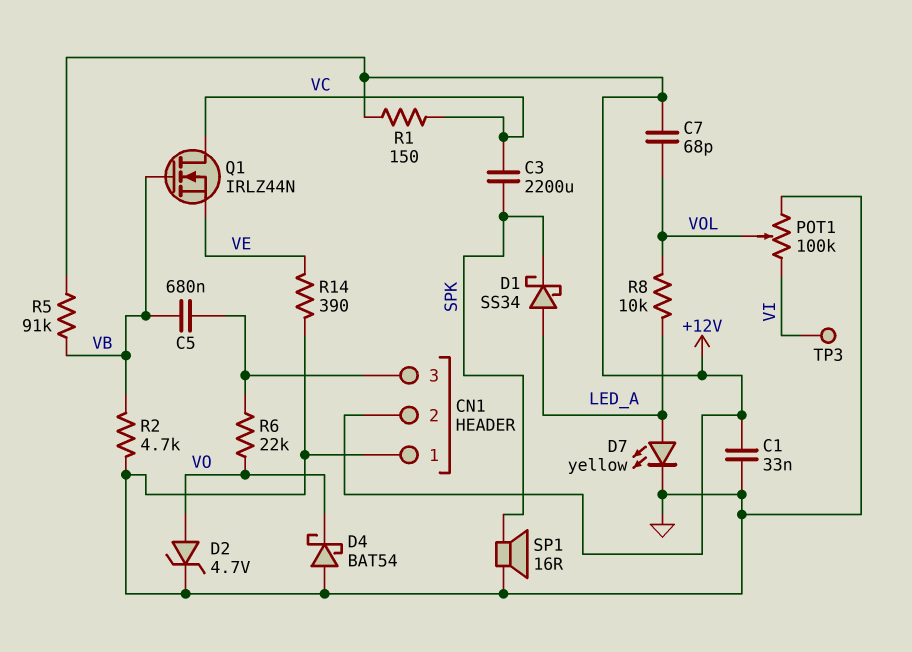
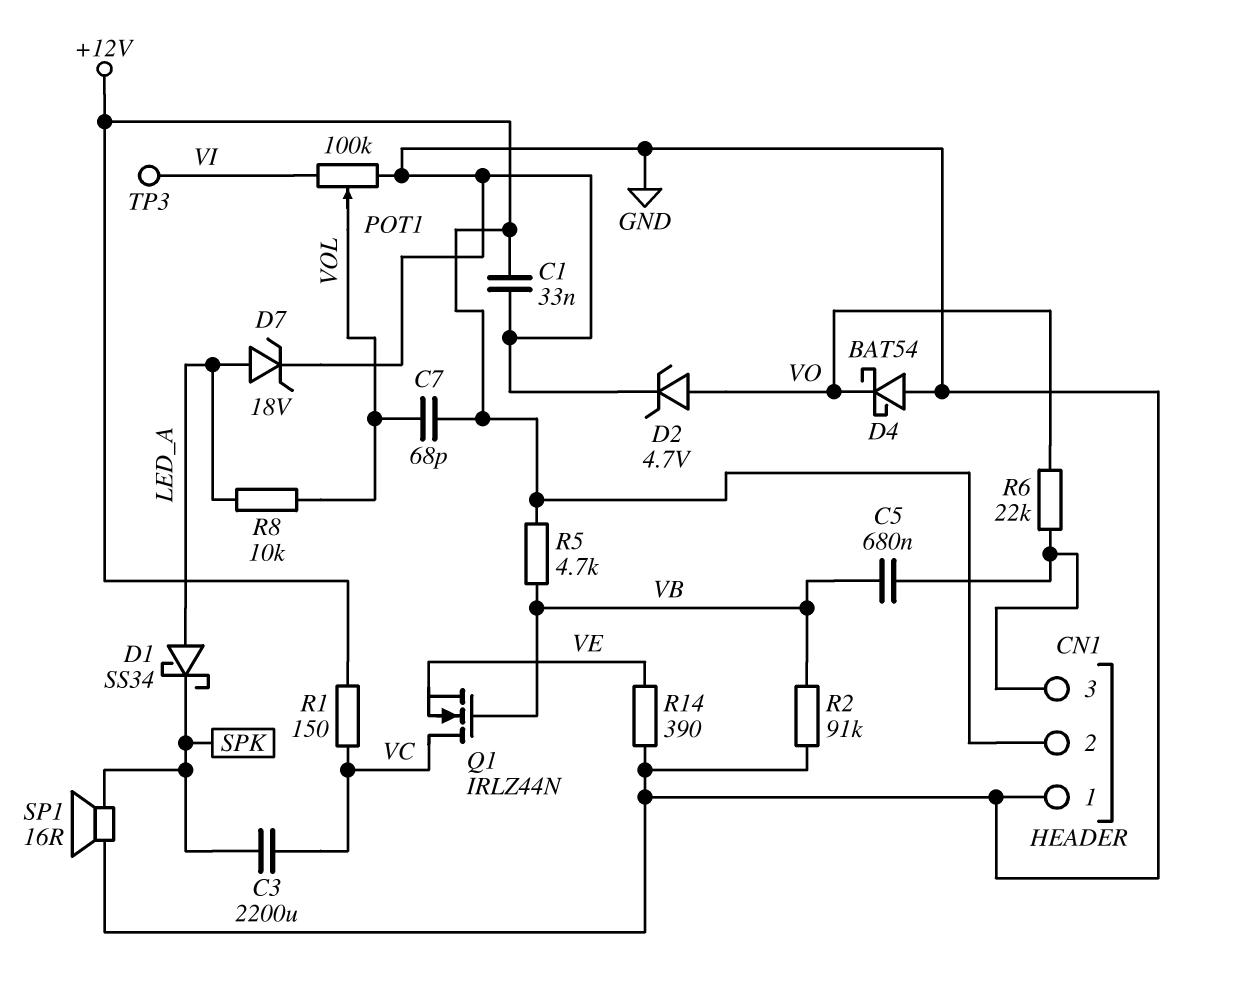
D7: LED yellow (A LED_A, K GND) -> zener 18V (A LED_A, K GND)
R2: 4.7k (GND, VB) -> 91k (GND, VB)
R5: 91k (+12V, VB) -> 4.7k (+12V, VB)

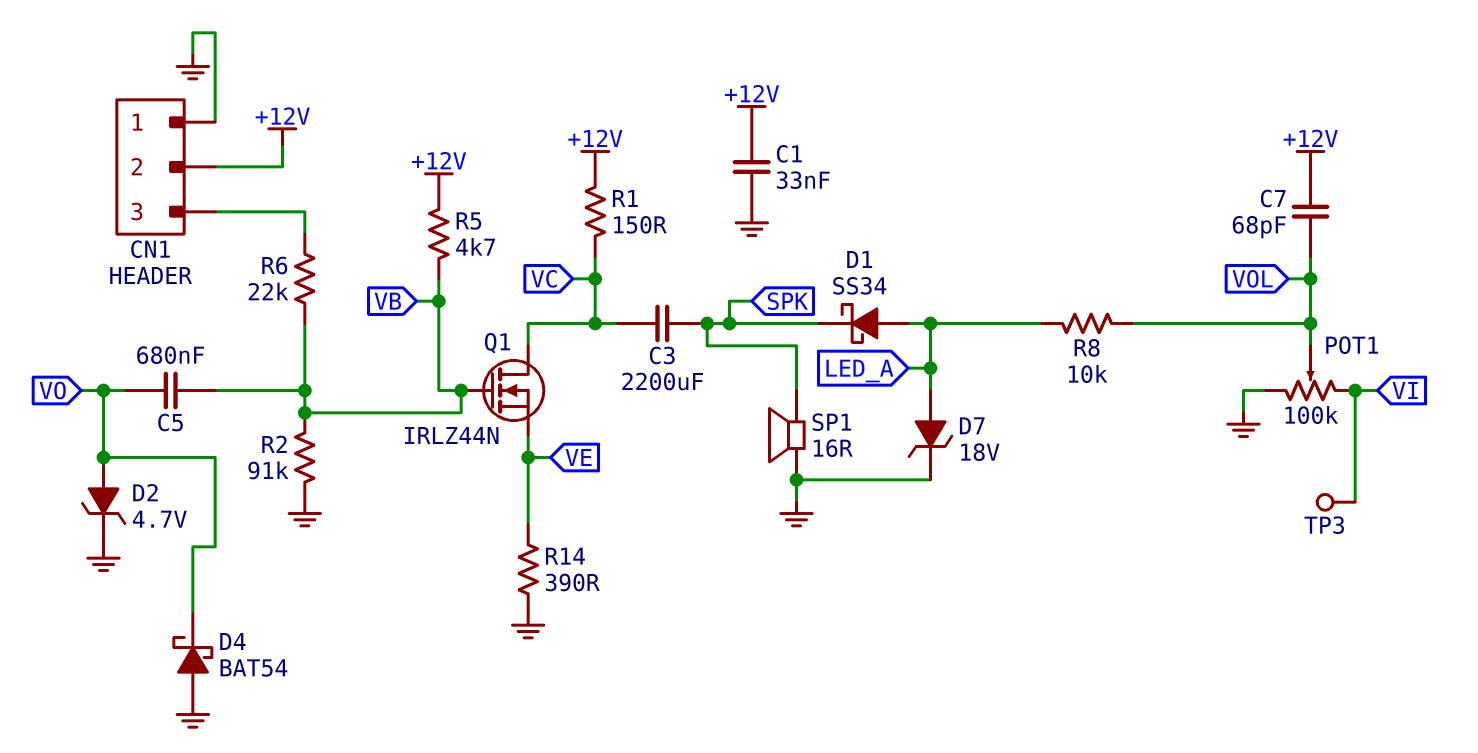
C5: 680nF (CN1/3, VB) -> 680nF (VB, VO)
R6: 22k (CN1/3, VO) -> 22k (CN1/3, VB)

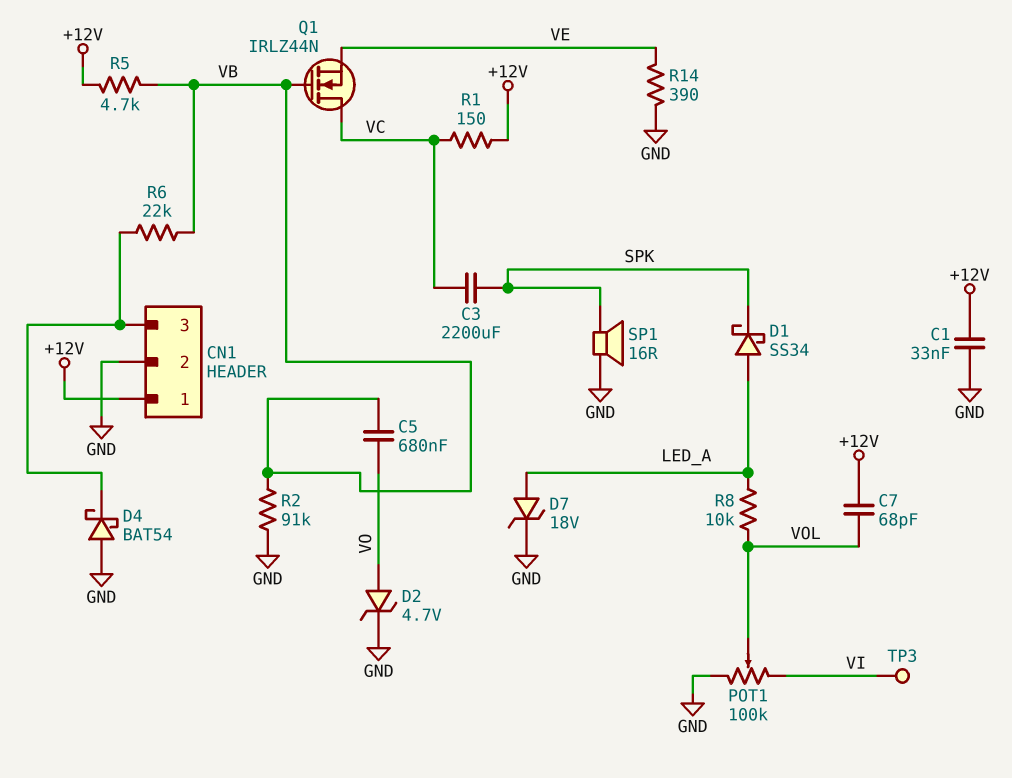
CN1 pin 1: GND -> +12V
CN1 pin 2: +12V -> GND
D4: schottky BAT54 (A GND, K VO) -> schottky BAT54 (A GND, K CN1/3)

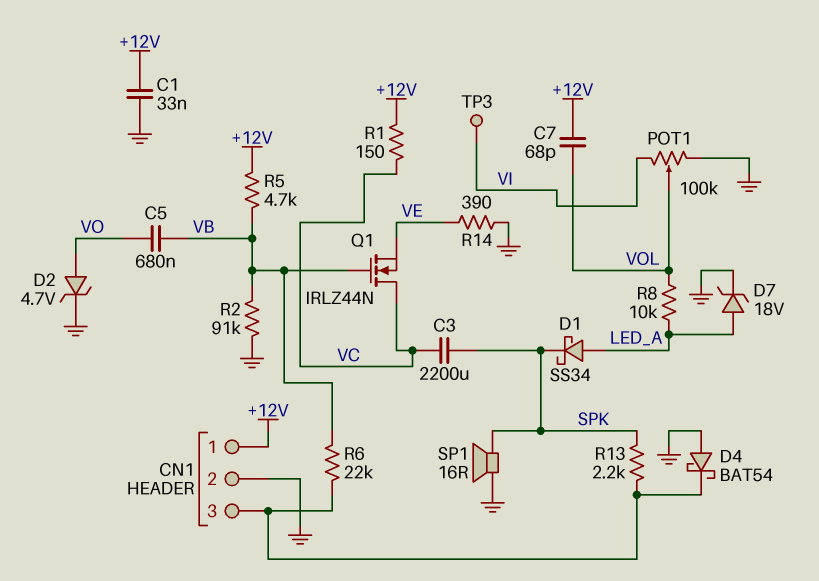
R13: none -> 2.2k (CN1/3, SPK)

